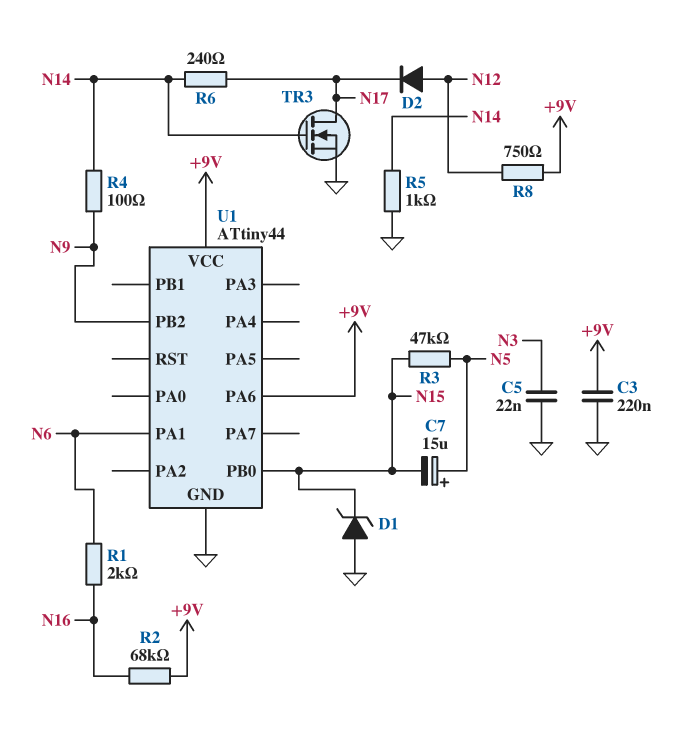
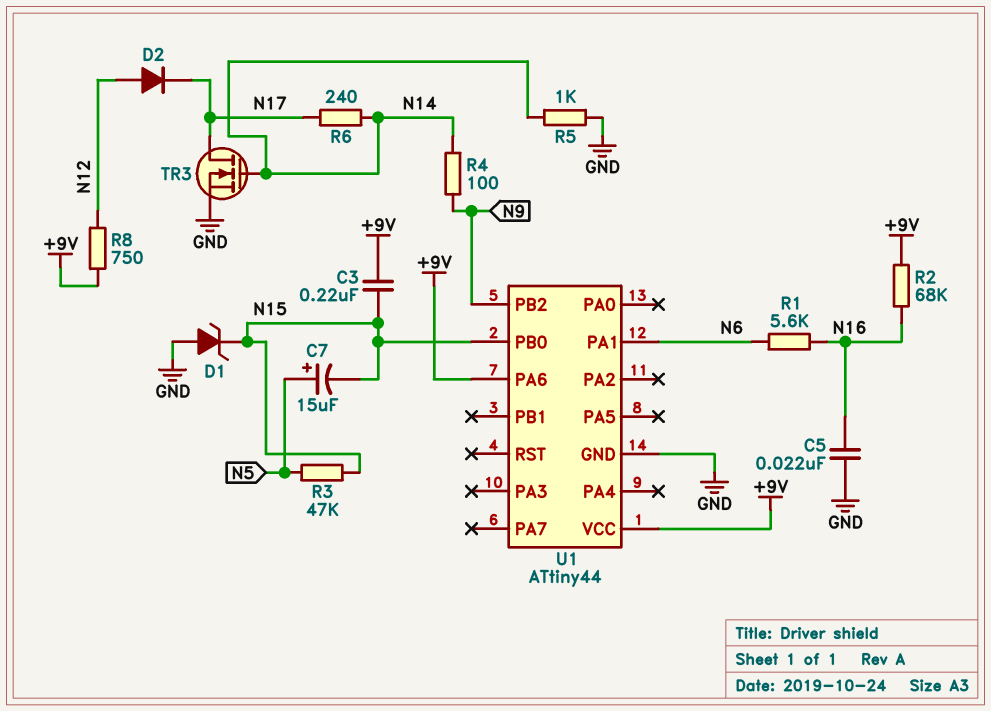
C3: 220nF (+9V, GND) -> 220nF (+9V, N15)
C5: 22nF (GND, N3) -> 22nF (GND, N16)
R1: 2k (N6, N16) -> 5.6k (N6, N16)

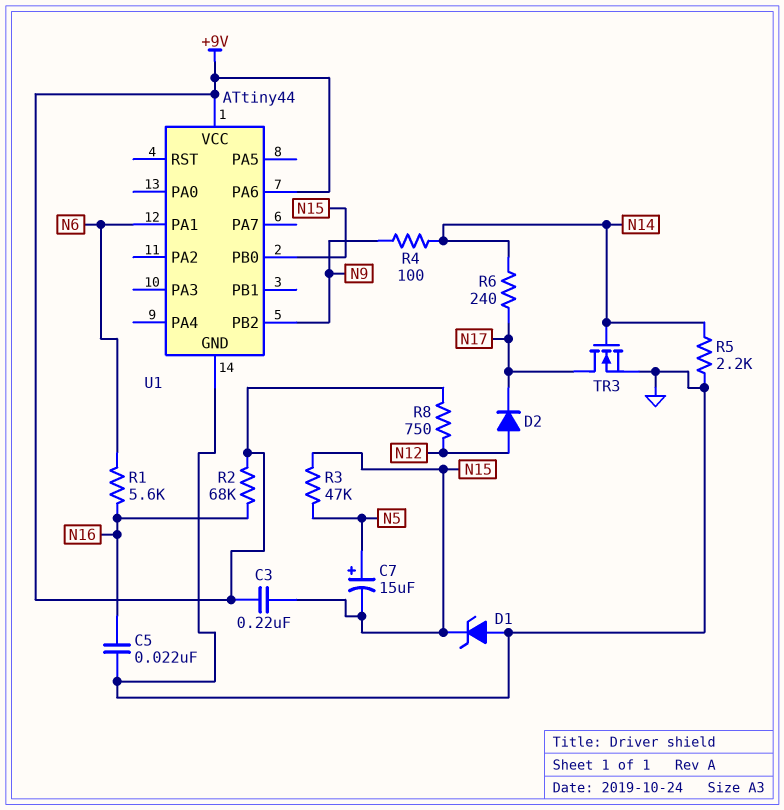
R5: 1k (GND, N14) -> 2.2k (GND, N14)

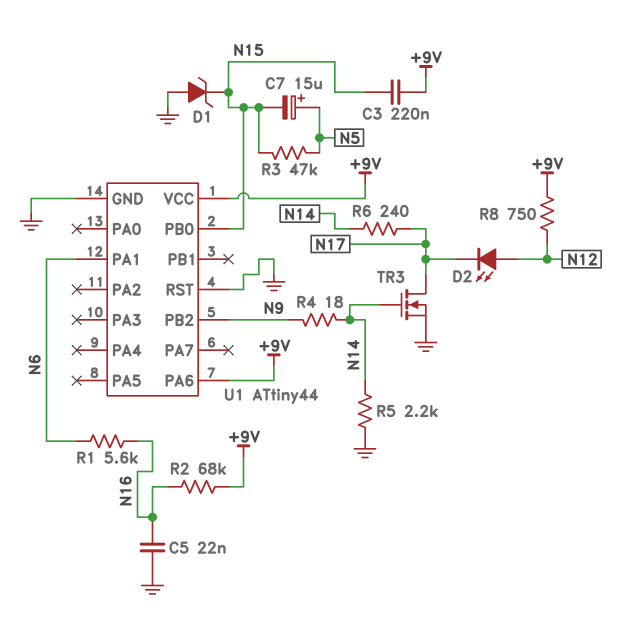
D2: diode (A N12, K N17) -> LED (A N12, K N17)
R4: 100 (N9, N14) -> 18 (N9, N14)
U1 pin RST: none -> GND

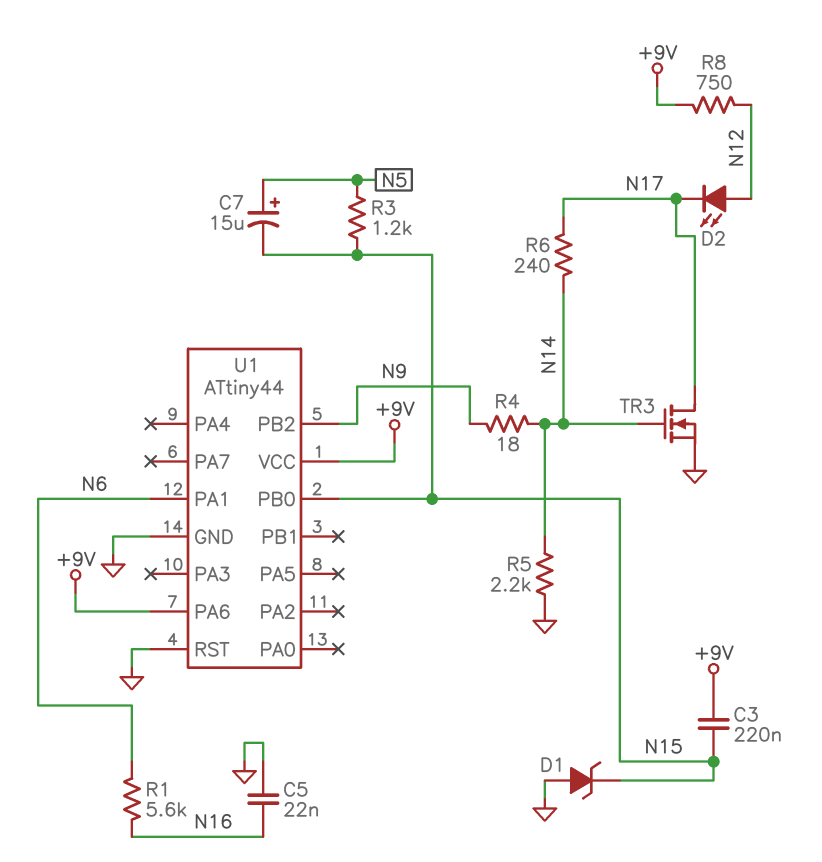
R2: 68k (+9V, N16) -> none
R3: 47k (N5, N15) -> 1.2k (N5, N15)

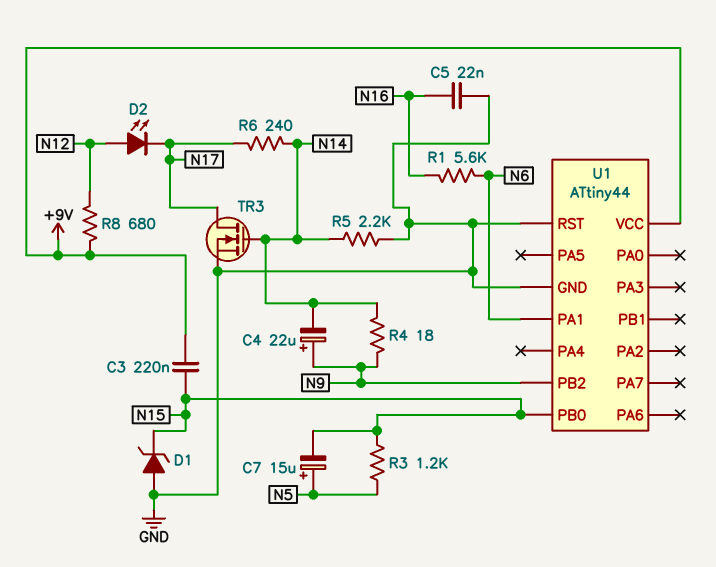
C4: none -> 22uF (plus N9, minus N14)
R8: 750 (+9V, N12) -> 680 (+9V, N12)
U1 pin PA6: +9V -> none

